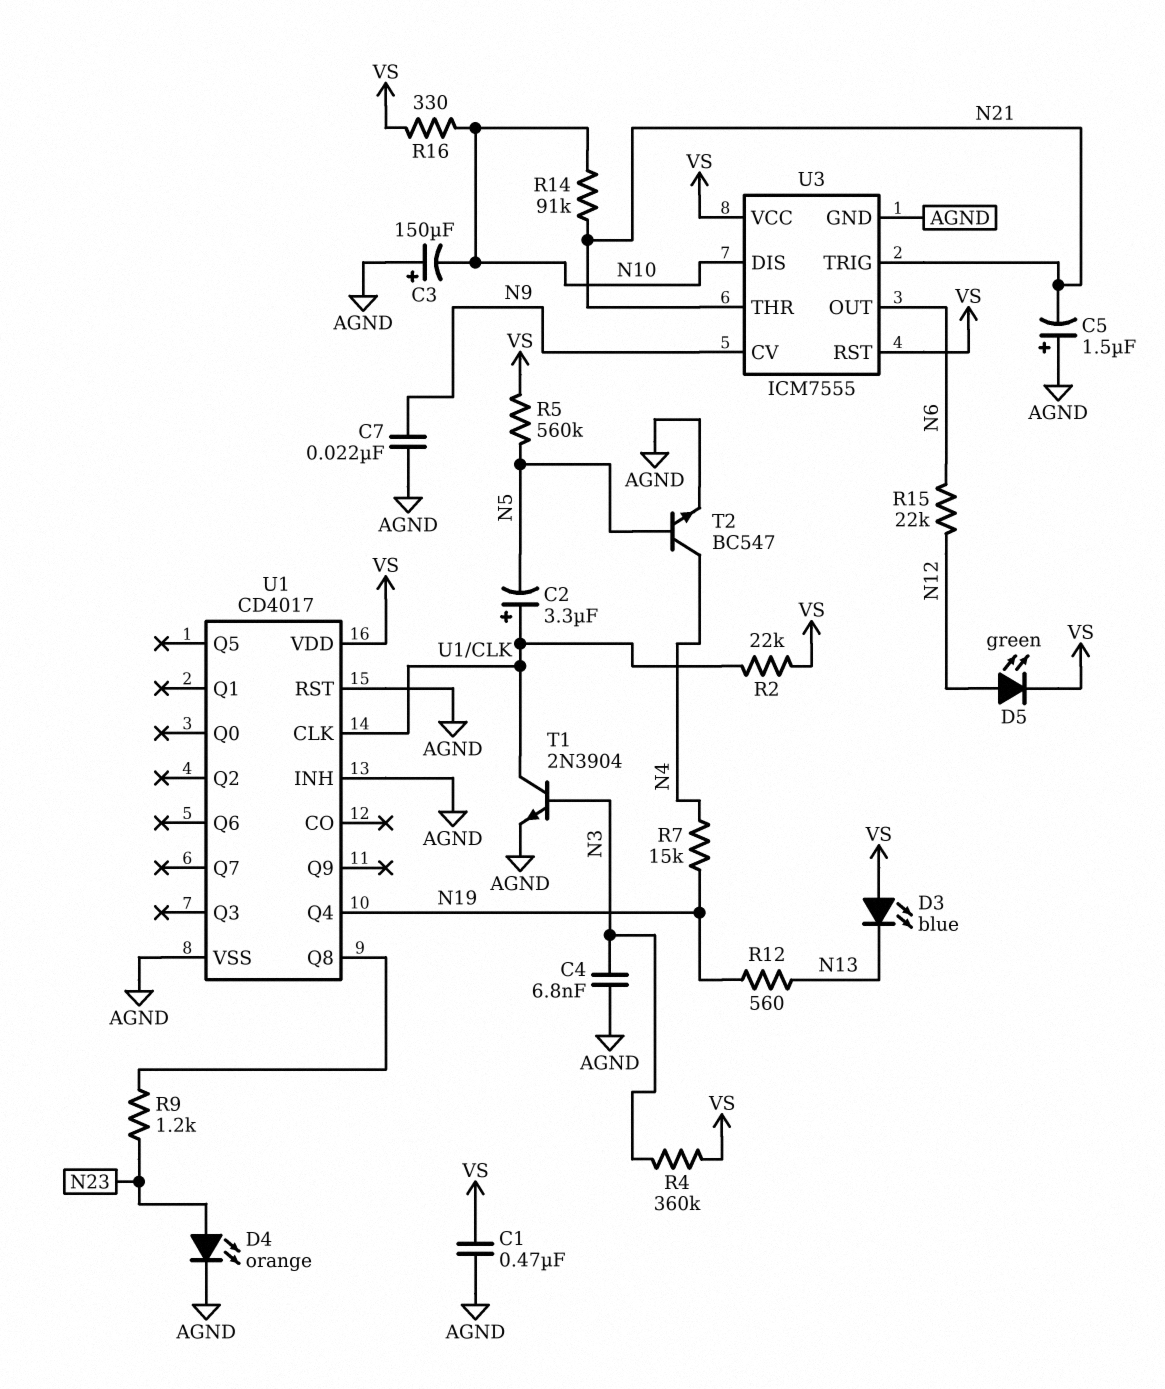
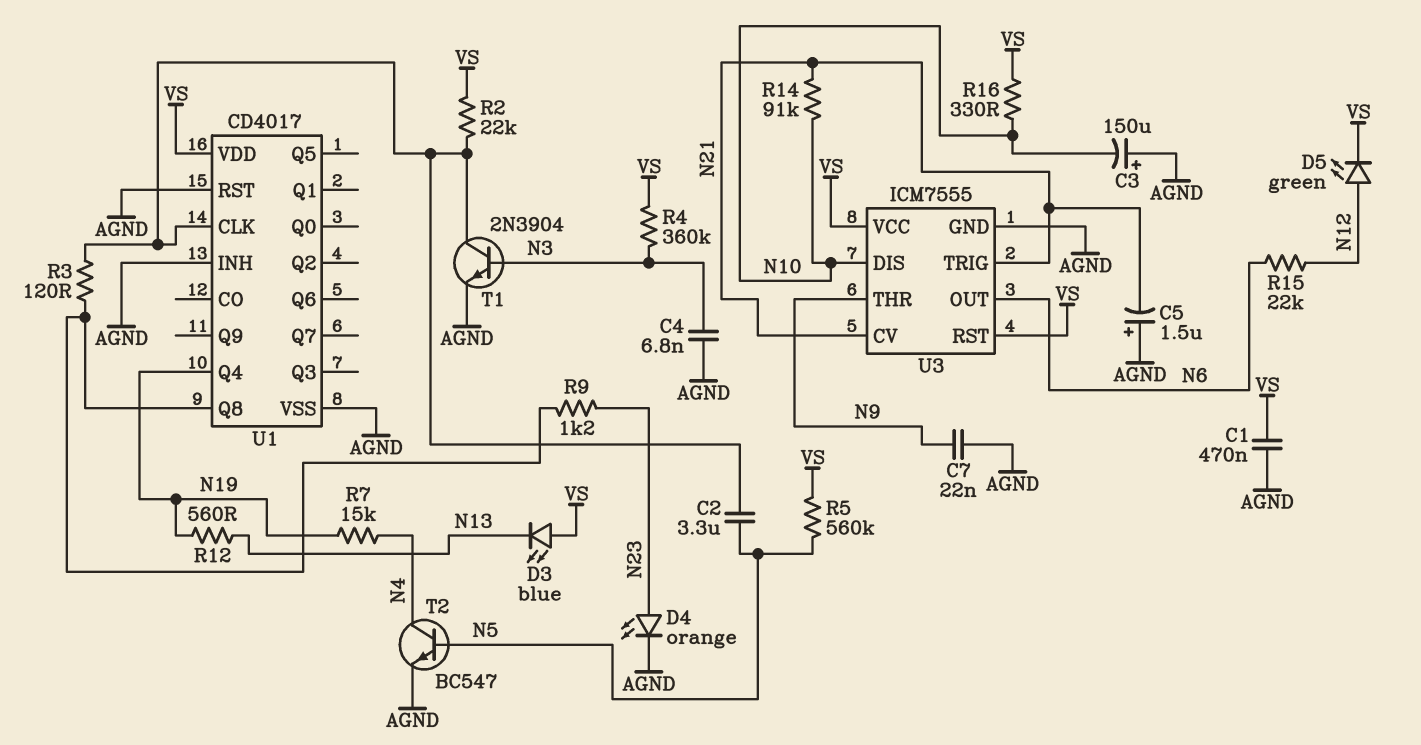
C2: 3.3uF (plus U1/CLK, minus N5) -> 3.3uF (N5, U1/CLK)
R3: none -> 120 (U1/CLK, U1/Q8)
U3 pin CV: N9 -> N21
U3 pin THR: N21 -> N9

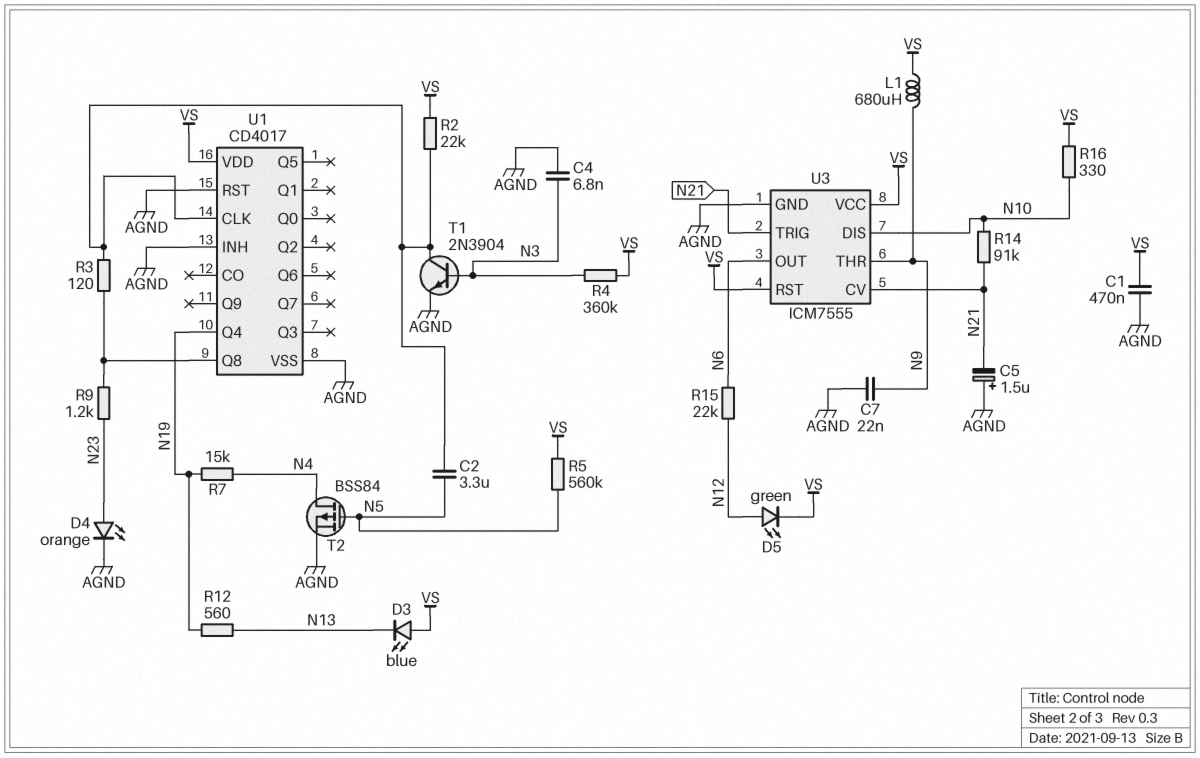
C3: 150uF (plus AGND, minus N10) -> none
L1: none -> 680uH (N9, VS)
T2: NPN BC547 (B N5, C N4, E AGND) -> PMOS BSS84 (G N5, D N4, S AGND)

